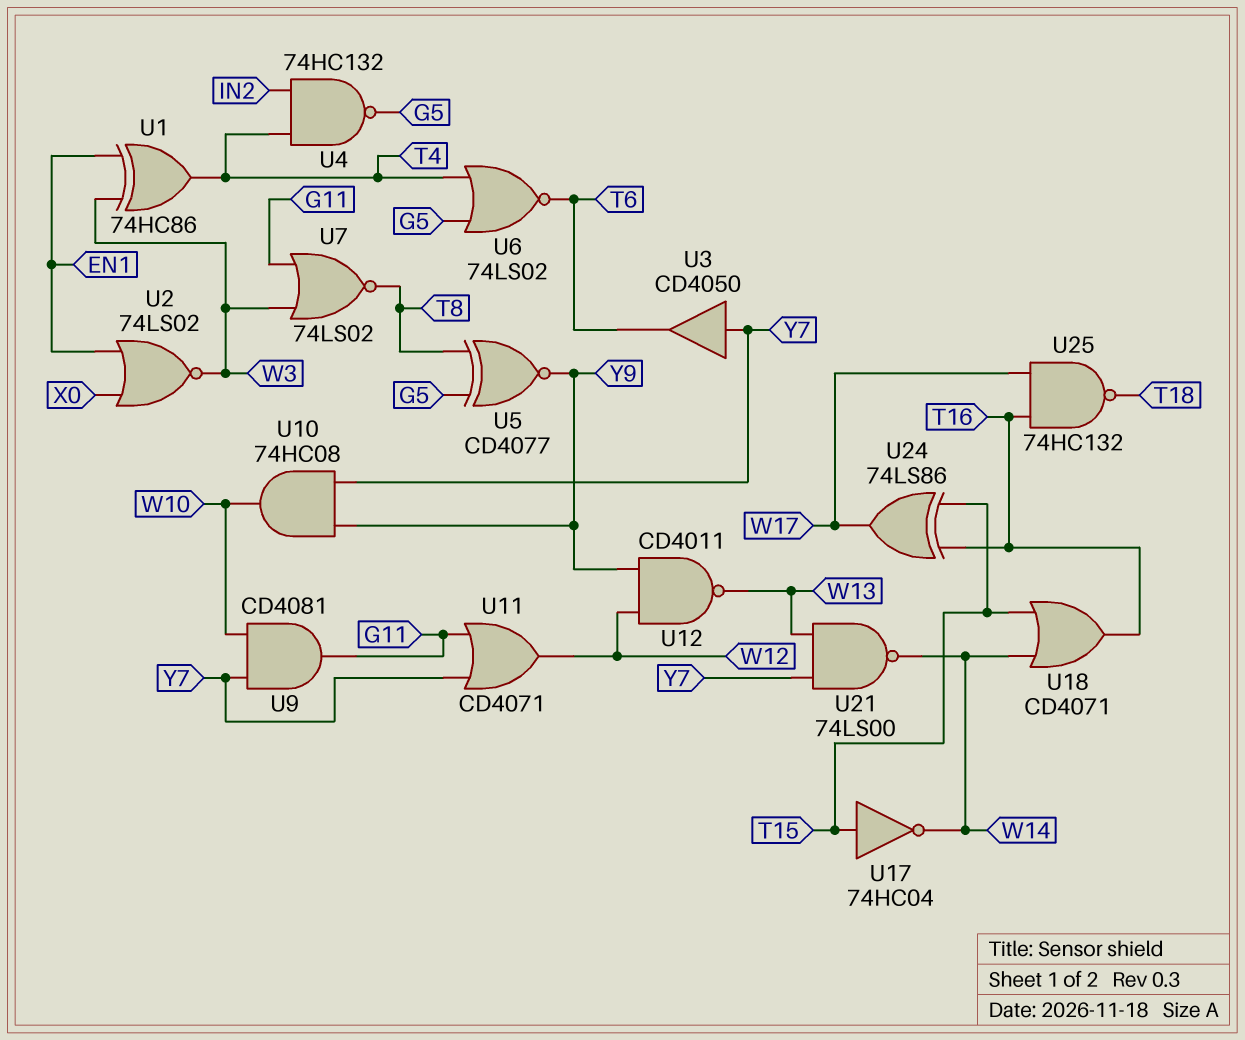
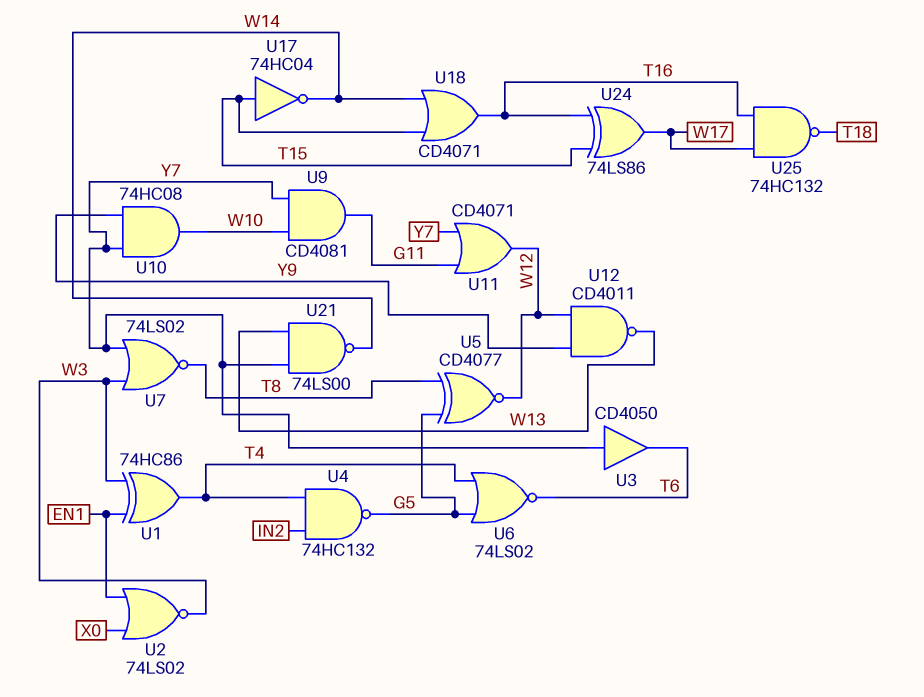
U5: XNOR CD4077 (in G5, in T8, out Y9) -> XNOR CD4077 (in G5, in T8, out W12)
U7: NOR 74LS02 (in G11, in W3, out T8) -> NOR 74LS02 (in W3, in Y7, out T8)

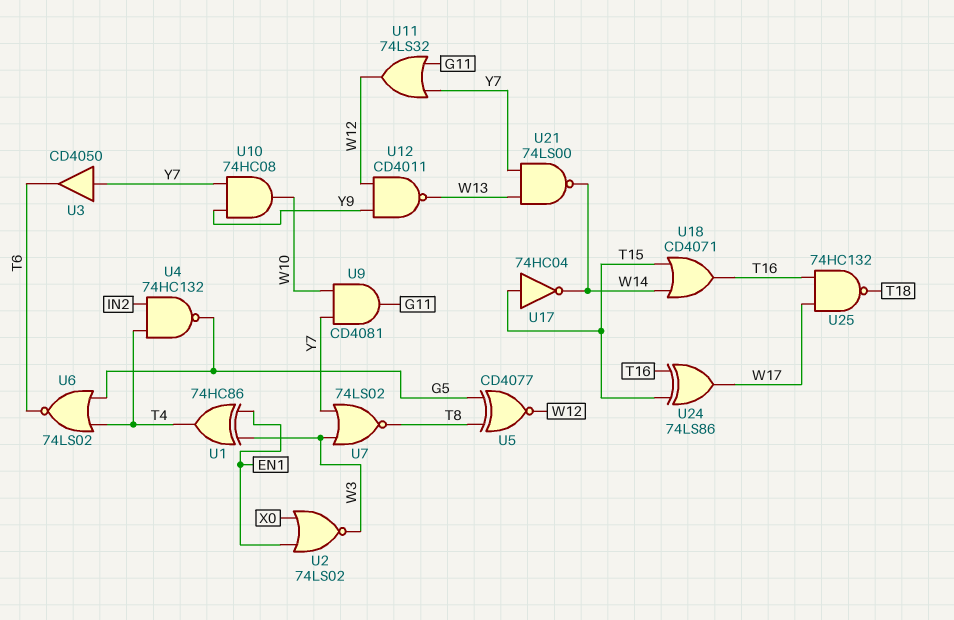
U11: OR CD4071 (in G11, in Y7, out W12) -> OR 74LS32 (in G11, in Y7, out W12)

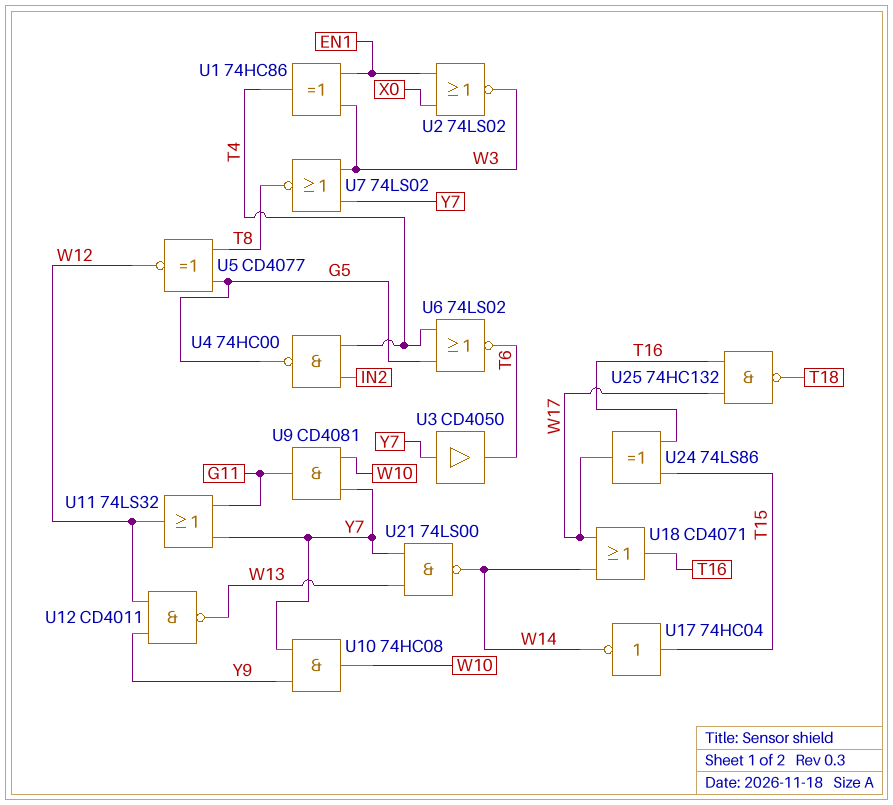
U4: NAND 74HC132 (in IN2, in T4, out G5) -> NAND 74HC00 (in IN2, in T4, out G5)
U18: OR CD4071 (in T15, in W14, out T16) -> OR CD4071 (in W14, in W17, out T16)

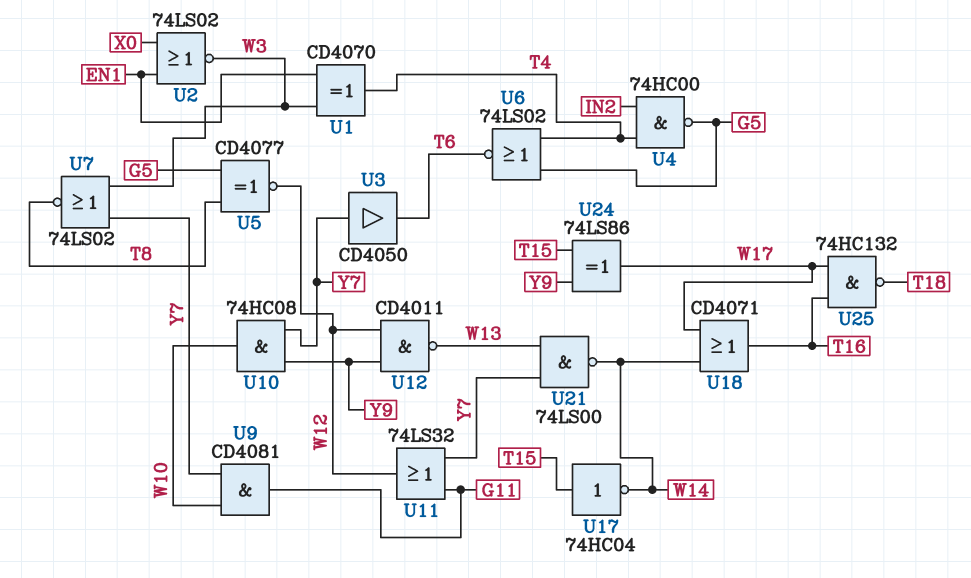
U1: XOR 74HC86 (in EN1, in W3, out T4) -> XOR CD4070 (in EN1, in W3, out T4)
U24: XOR 74LS86 (in T15, in T16, out W17) -> XOR 74LS86 (in T15, in Y9, out W17)

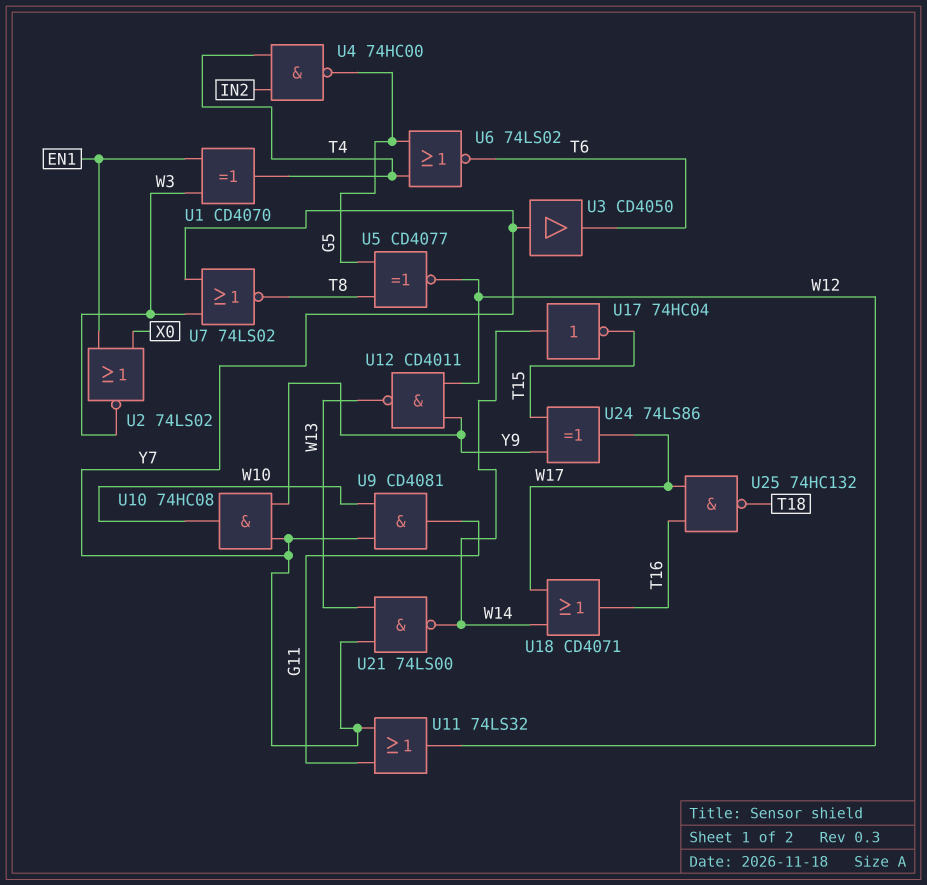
U17: NOT 74HC04 (in T15, out W14) -> NOT 74HC04 (in W14, out T15)

